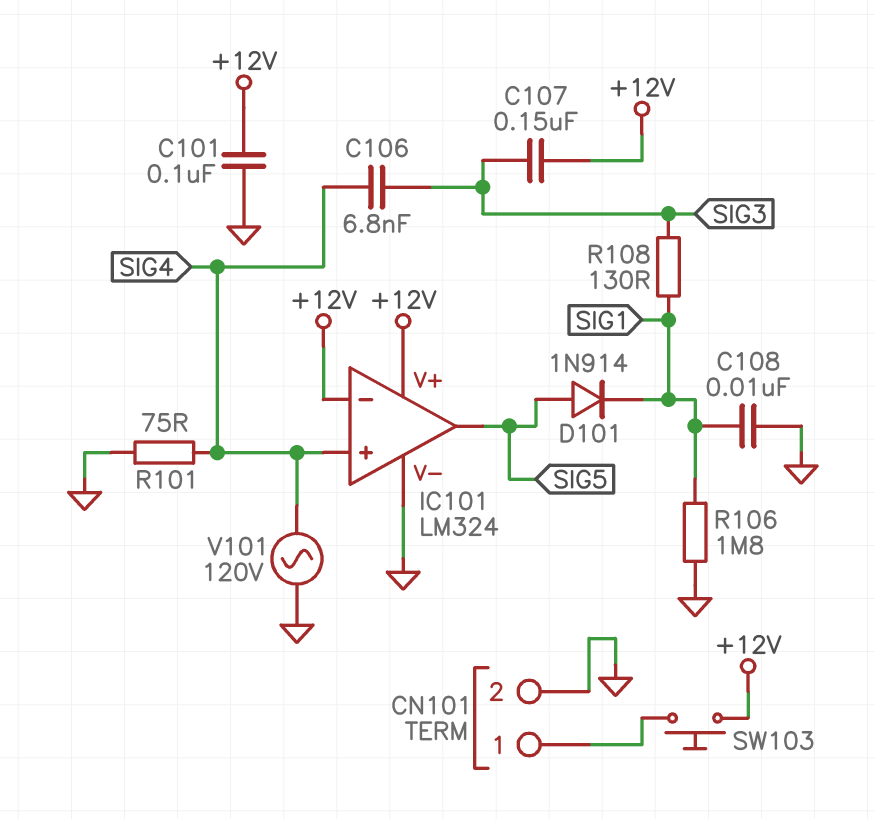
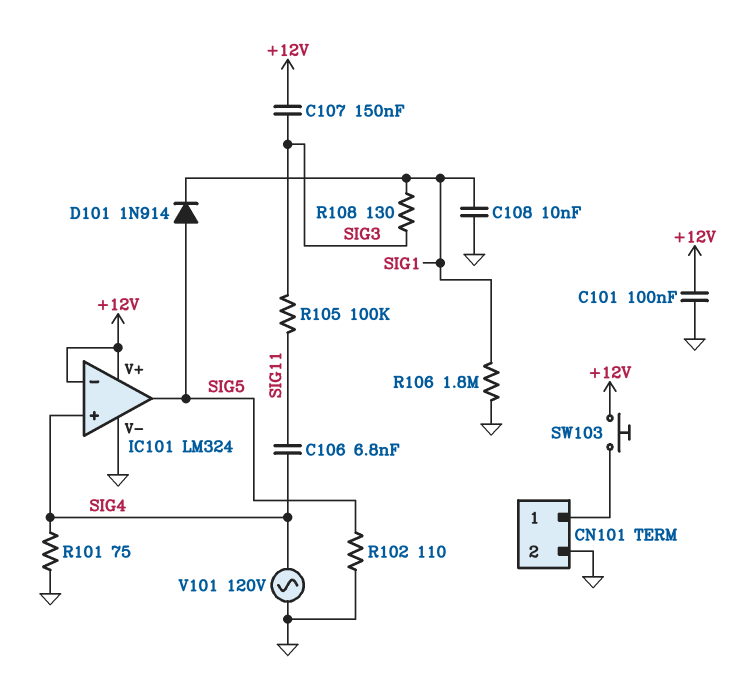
C106: 6.8nF (SIG3, SIG4) -> 6.8nF (SIG4, SIG11)
R102: none -> 110 (GND, SIG5)
R105: none -> 100k (SIG3, SIG11)

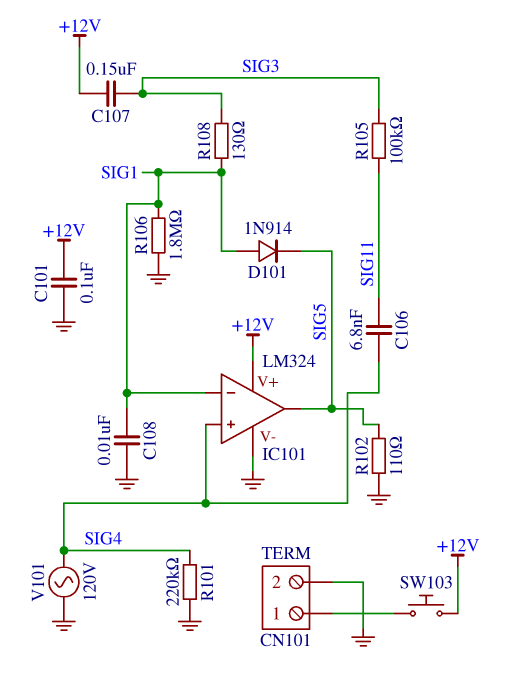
D101: diode 1N914 (A SIG5, K SIG1) -> diode 1N914 (A SIG1, K SIG5)
IC101 pin in-: +12V -> SIG1
R101: 75 (GND, SIG4) -> 220k (GND, SIG4)

